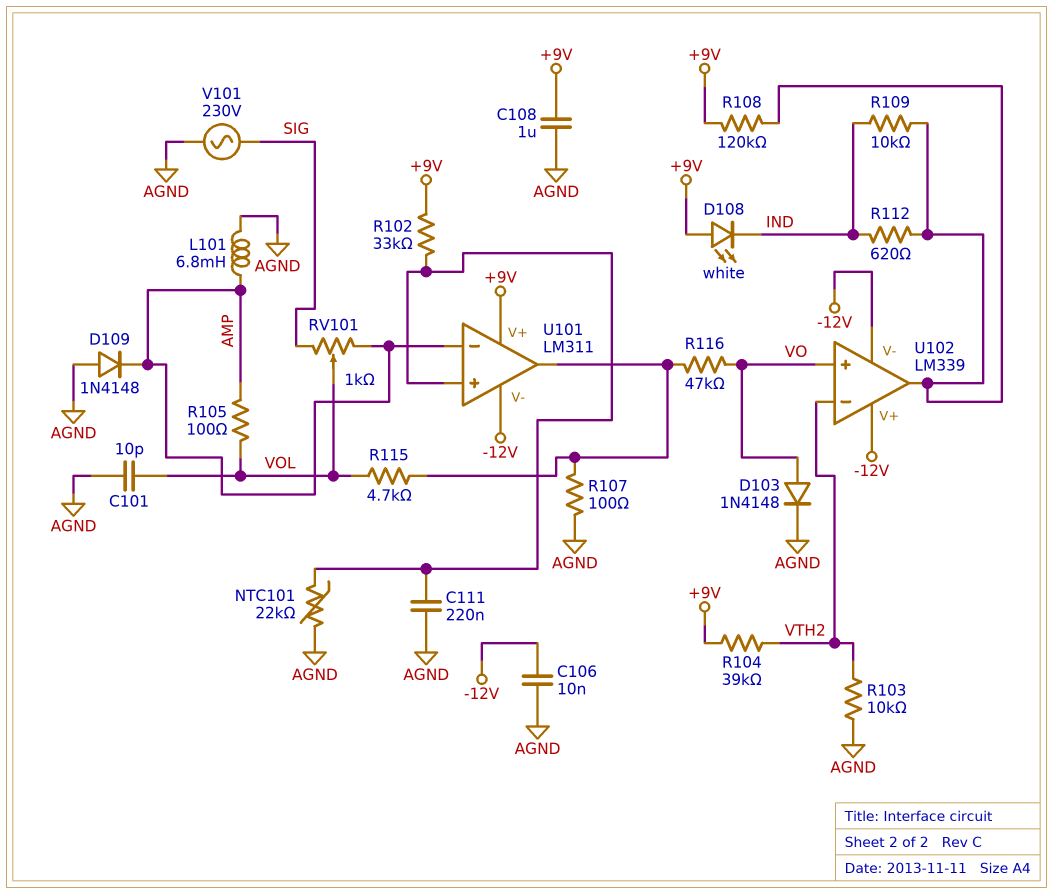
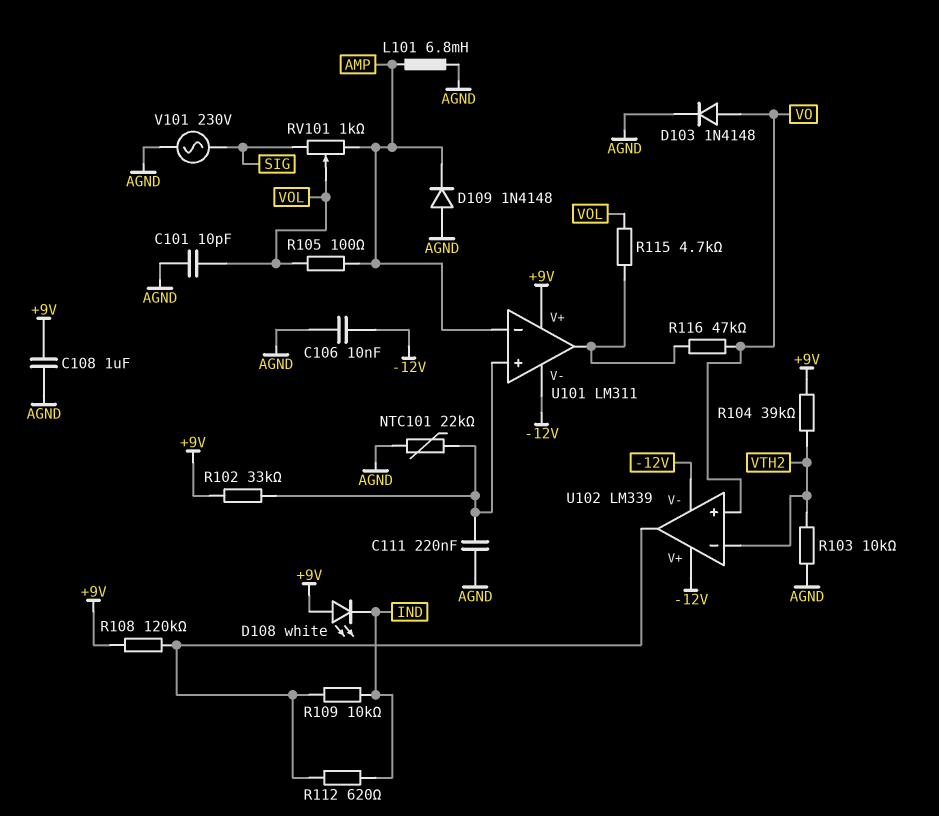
R107: 100 (AGND, U101/out) -> none

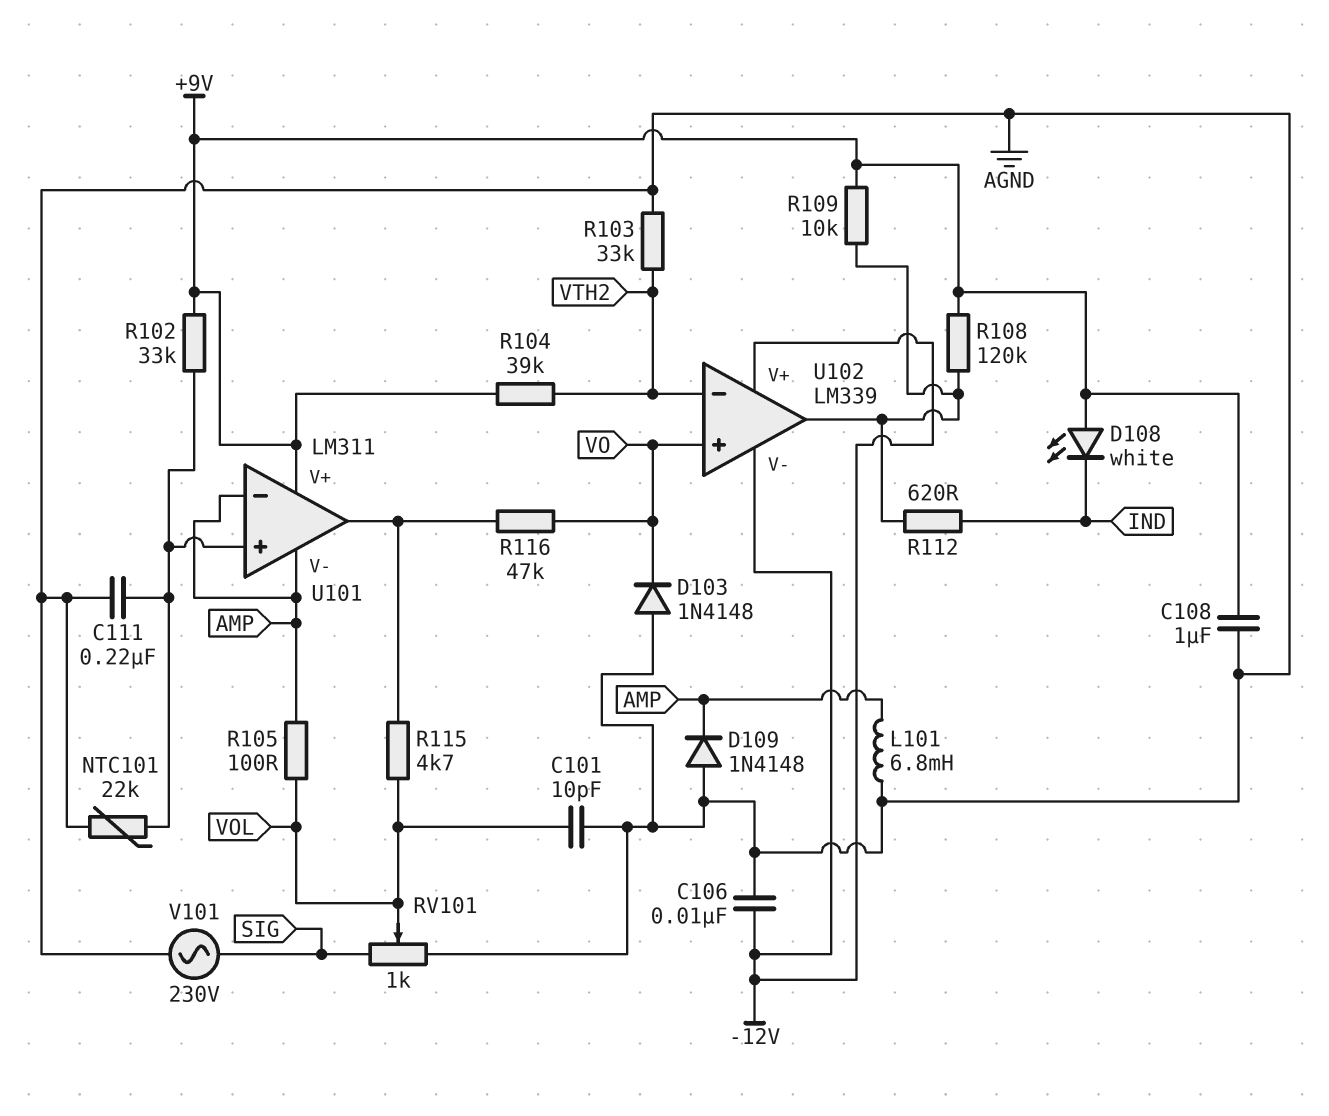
D103: diode 1N4148 (A VO, K AGND) -> diode 1N4148 (A AGND, K VO)
R103: 10k (AGND, VTH2) -> 33k (AGND, VTH2)
R109: 10k (IND, U102/out) -> 10k (+9V, U102/out)
RV101: 1k (AMP, SIG, wiper VOL) -> 1k (AGND, SIG, wiper VOL)
U101 pin V-: -12V -> AMP

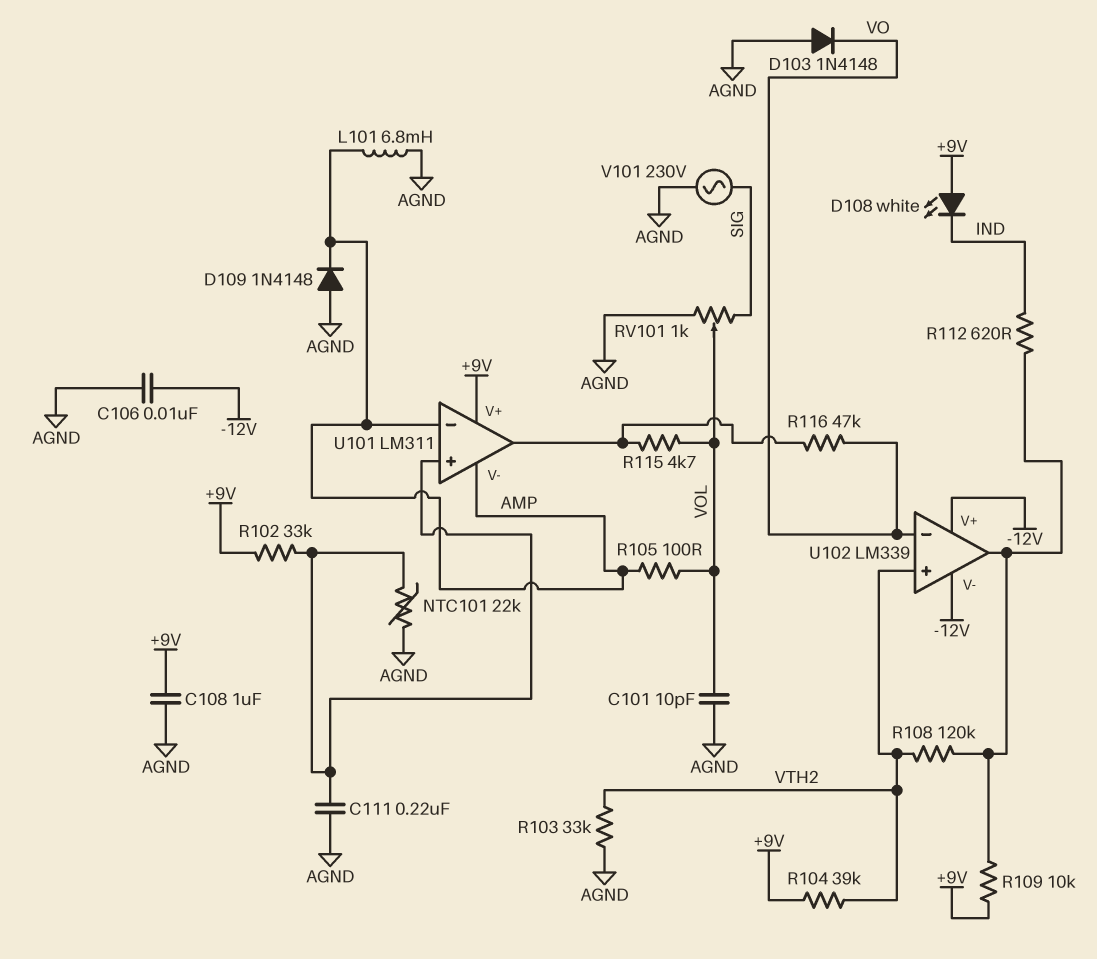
R108: 120k (+9V, U102/out) -> 120k (U102/out, VTH2)
U102 pin in+: VO -> VTH2
U102 pin in-: VTH2 -> VO

